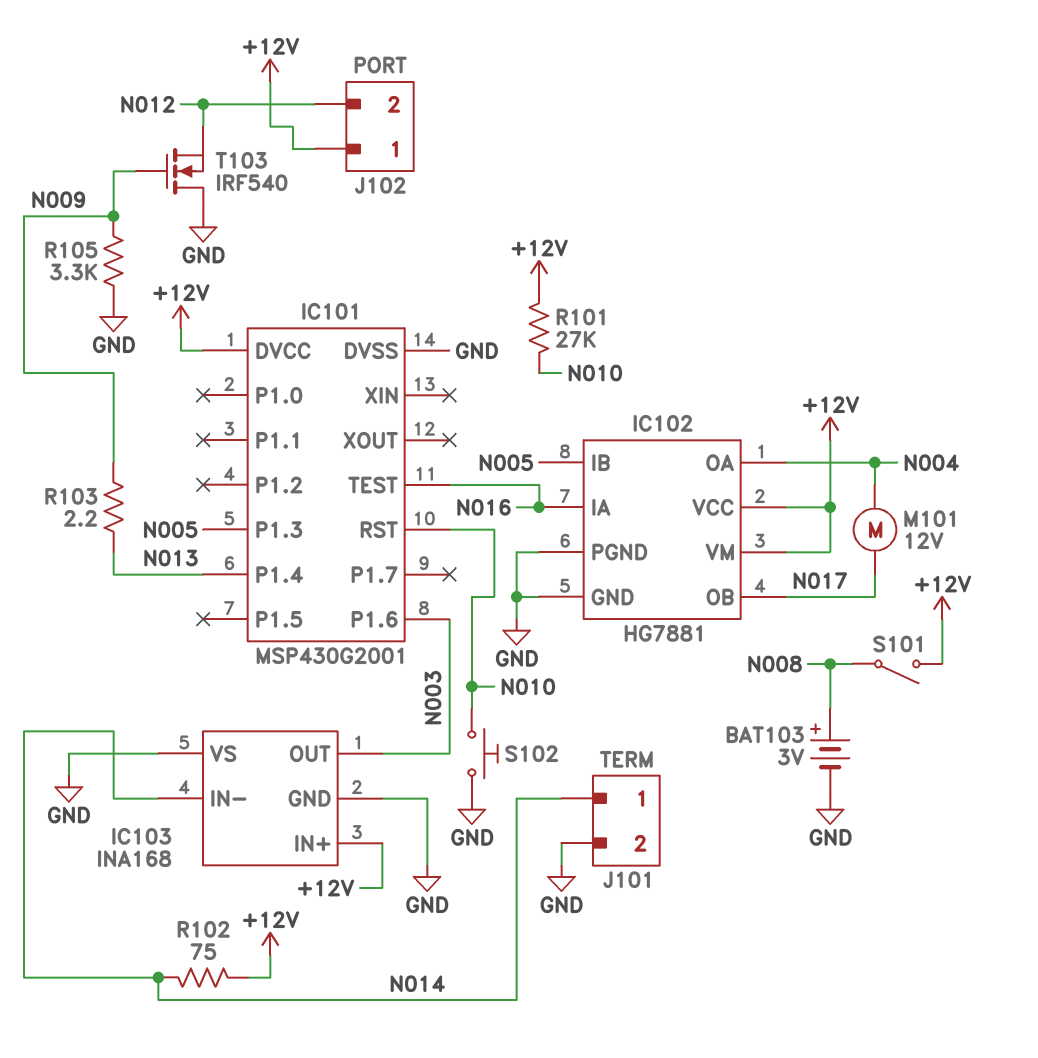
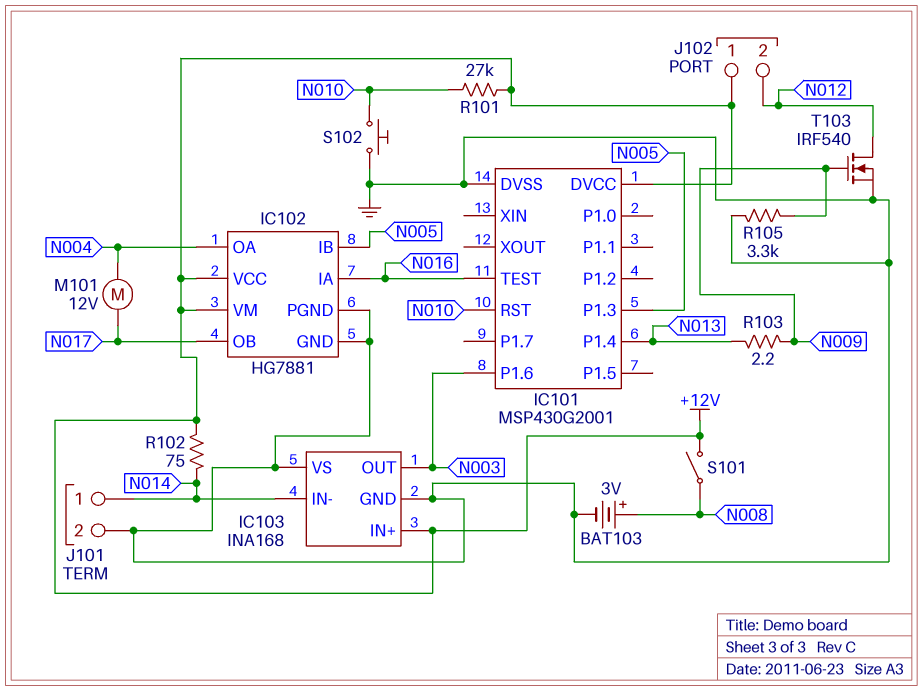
T103: NMOS IRF540 (G N009, D GND, S N012) -> NMOS IRF540 (G N009, D N012, S GND)

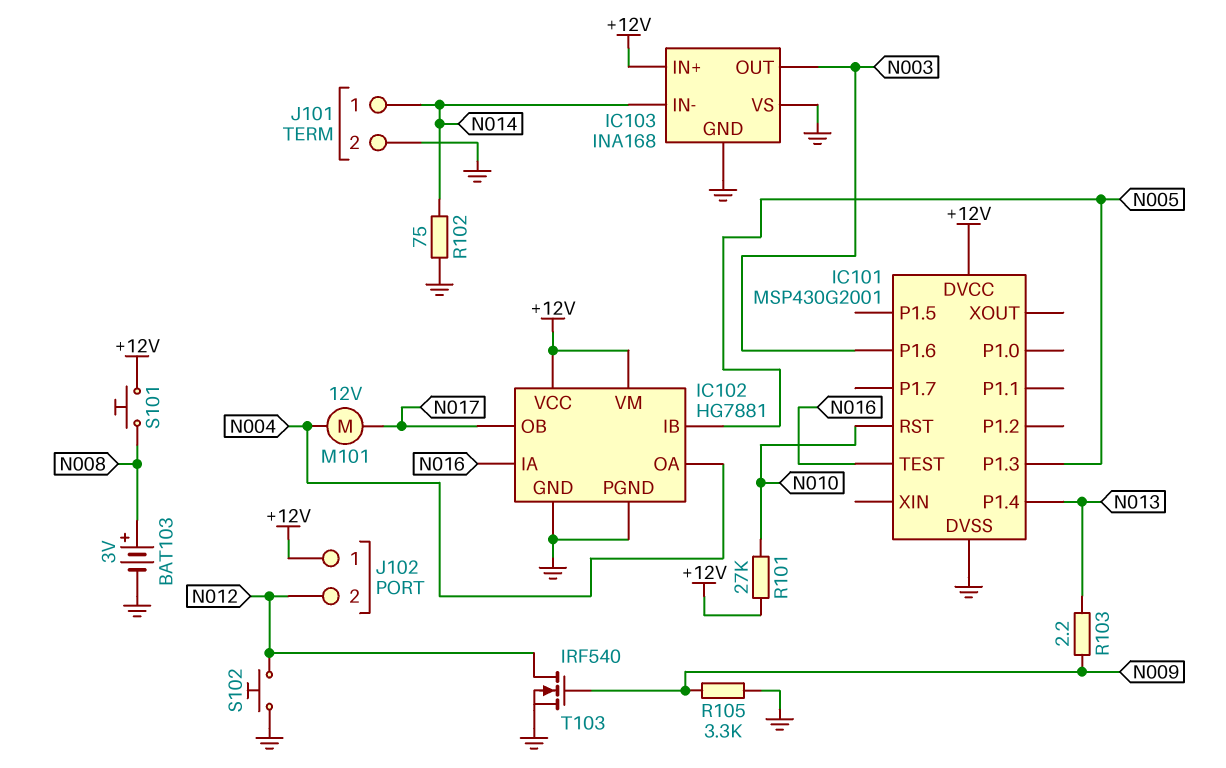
R102: 75 (+12V, N014) -> 75 (GND, N014)
S101: switch (+12V, N008) -> button (+12V, N008)
S102: button (GND, N010) -> button (GND, N012)

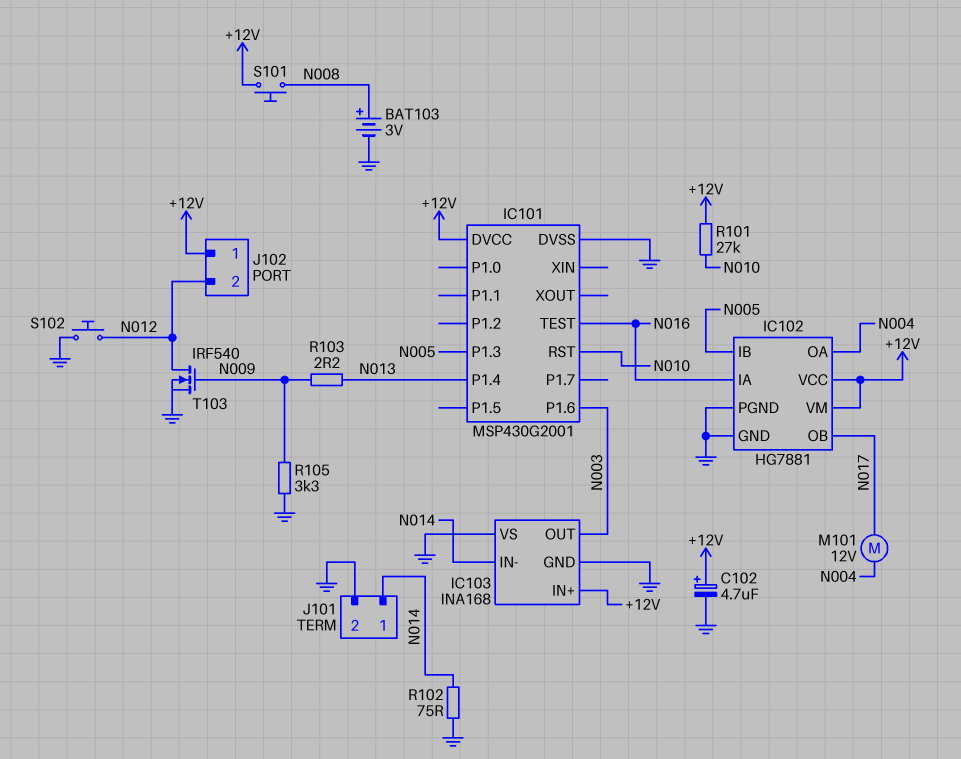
C102: none -> 4.7uF (plus +12V, minus GND)

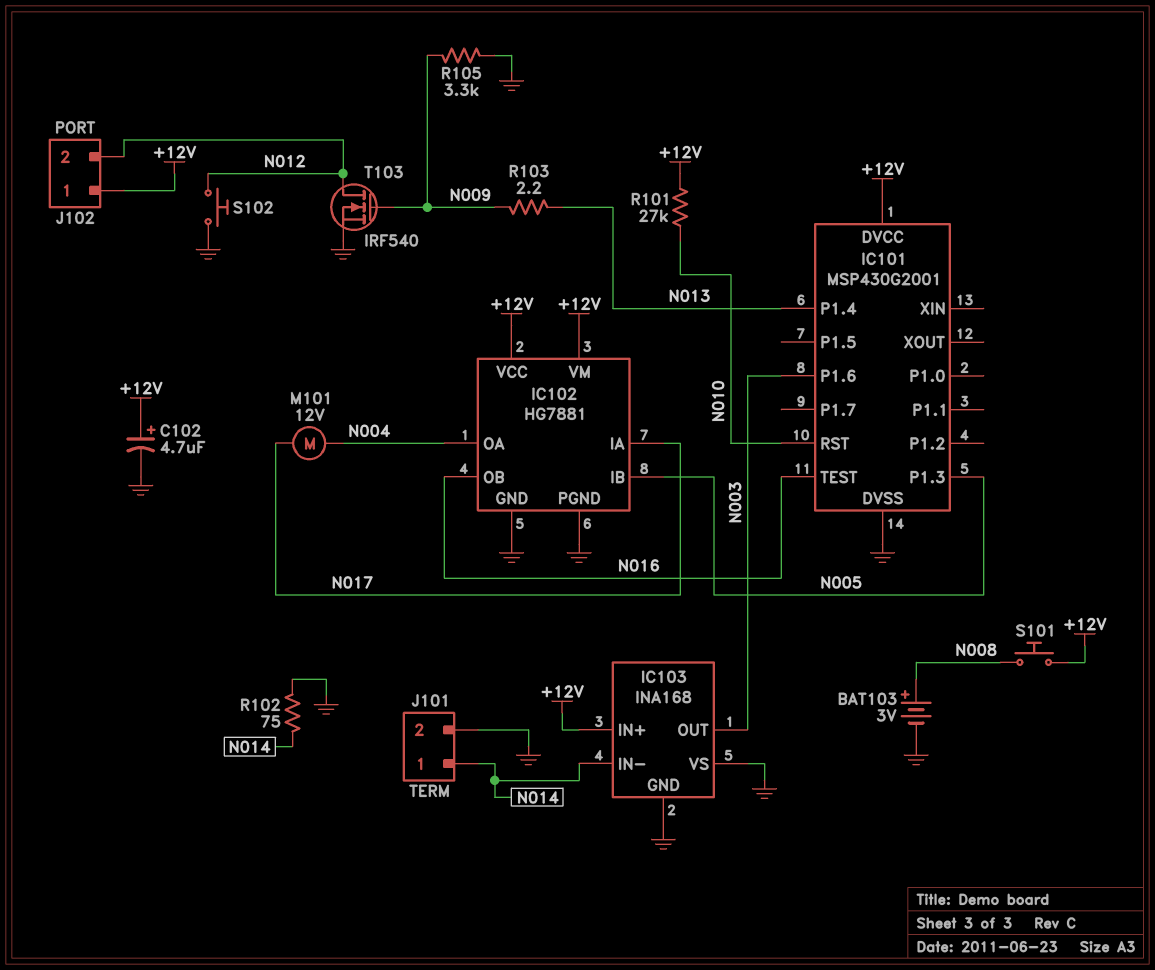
IC102 pin IA: N016 -> N017
IC102 pin OB: N017 -> N016

